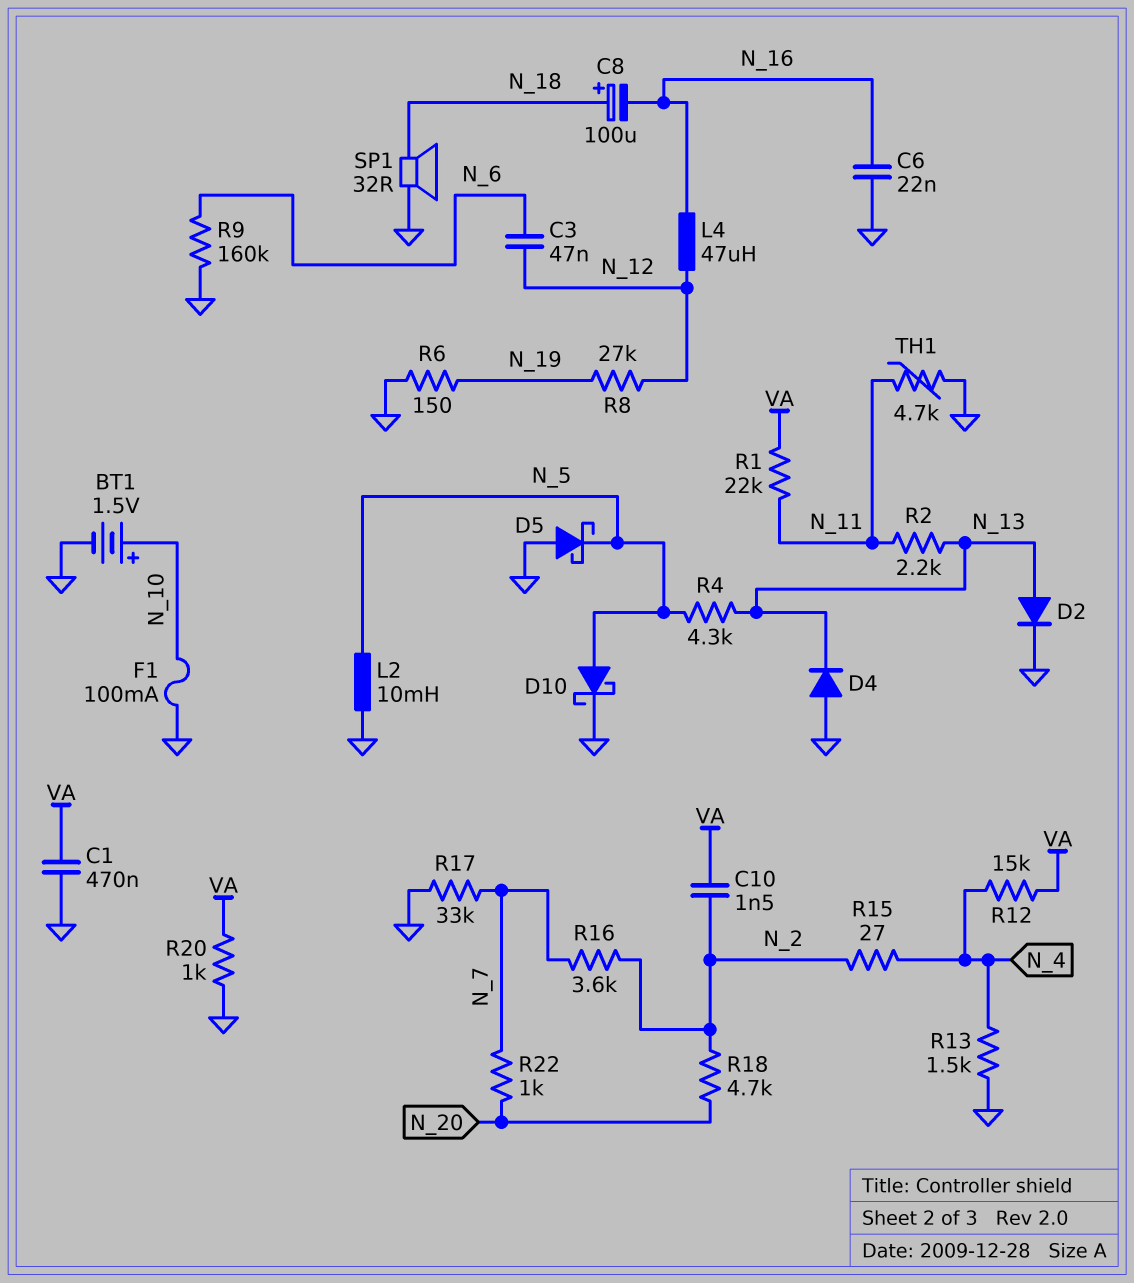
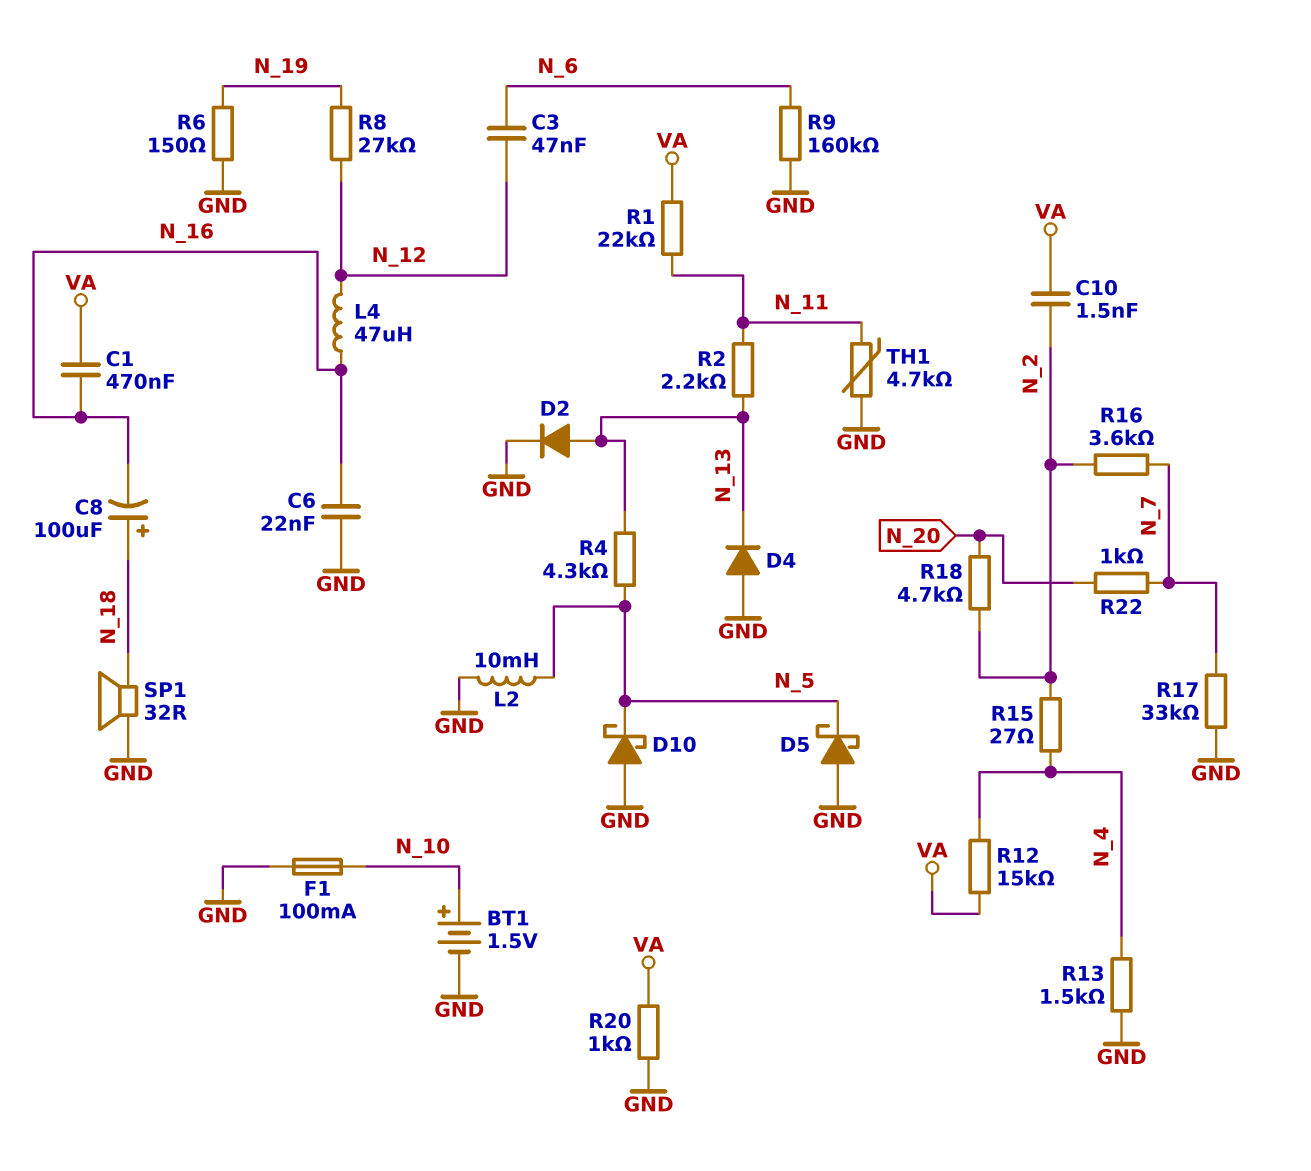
C1: 470nF (GND, VA) -> 470nF (N_16, VA)
D10: schottky (A N_5, K GND) -> schottky (A GND, K N_5)

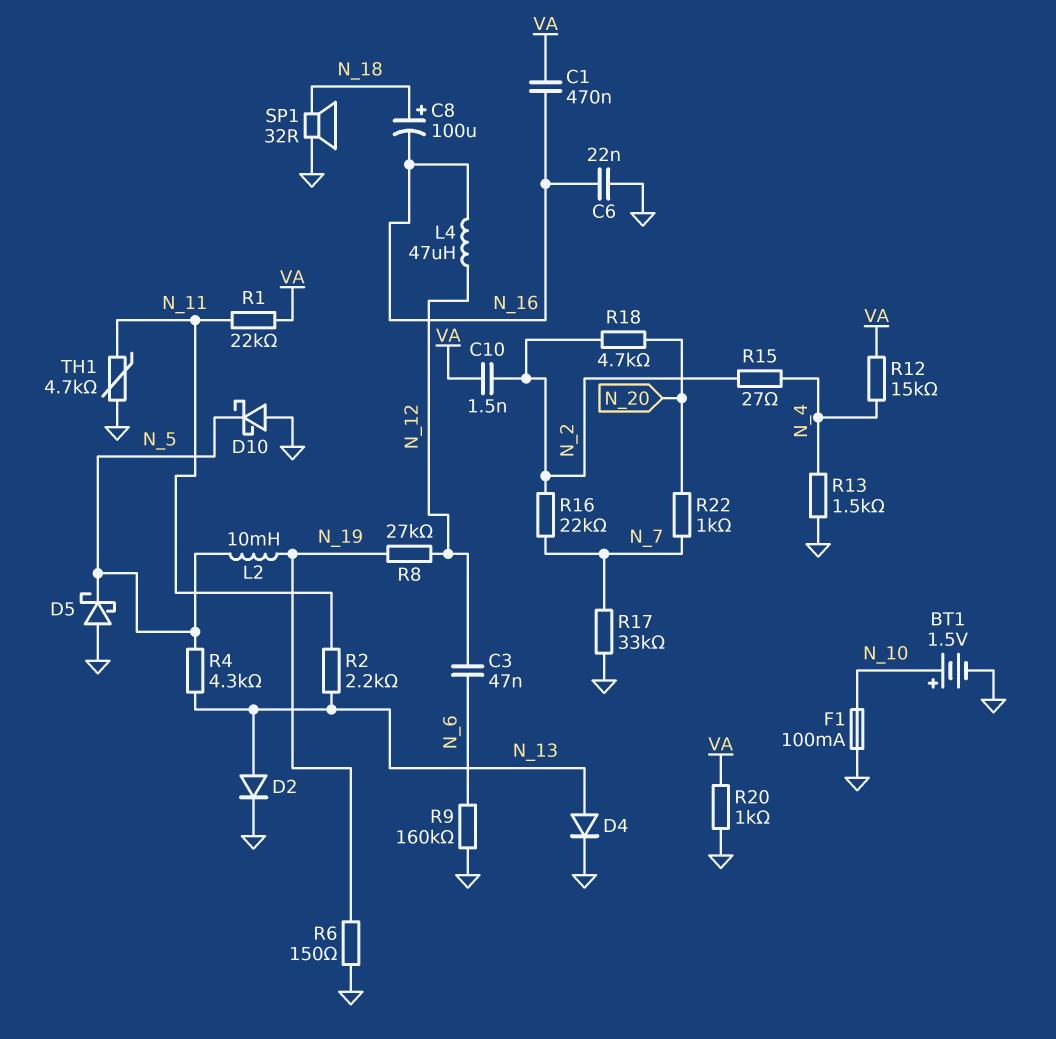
D4: diode (A GND, K N_13) -> diode (A N_13, K GND)
L2: 10mH (GND, N_5) -> 10mH (N_5, N_19)
R16: 3.6k (N_2, N_7) -> 22k (N_2, N_7)

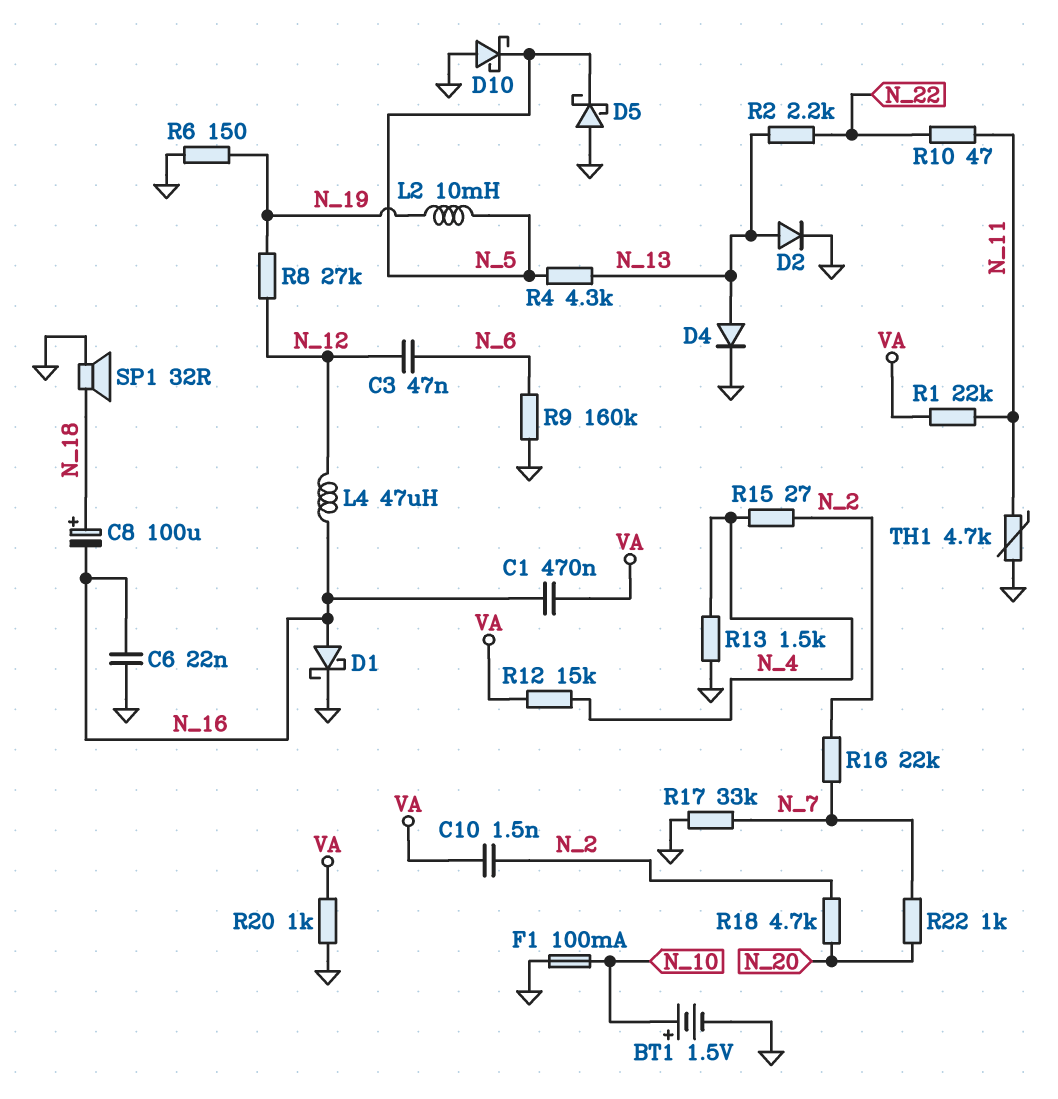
D1: none -> schottky (A N_16, K GND)
R2: 2.2k (N_11, N_13) -> 2.2k (N_13, N_22)
R10: none -> 47 (N_11, N_22)

